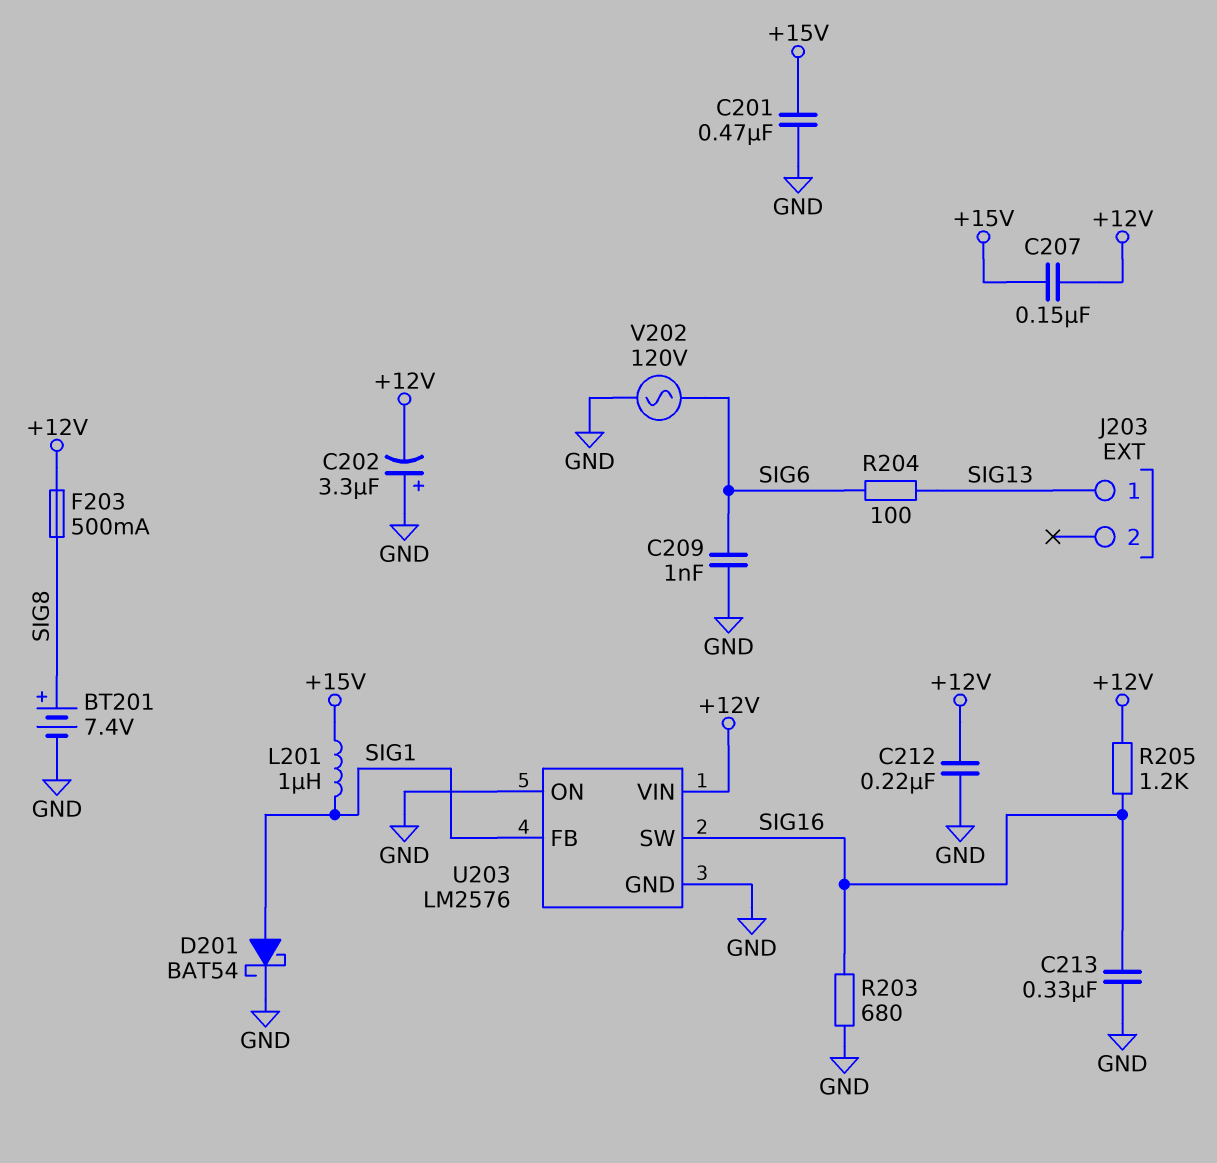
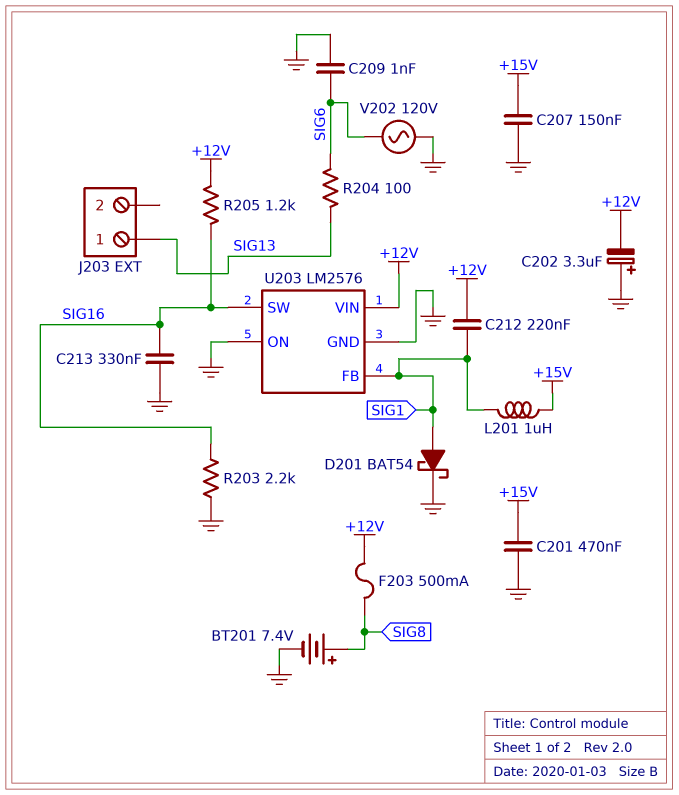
C207: 150nF (+12V, +15V) -> 150nF (+15V, GND)
C212: 220nF (+12V, GND) -> 220nF (+12V, SIG1)
R203: 680 (GND, SIG16) -> 2.2k (GND, SIG16)

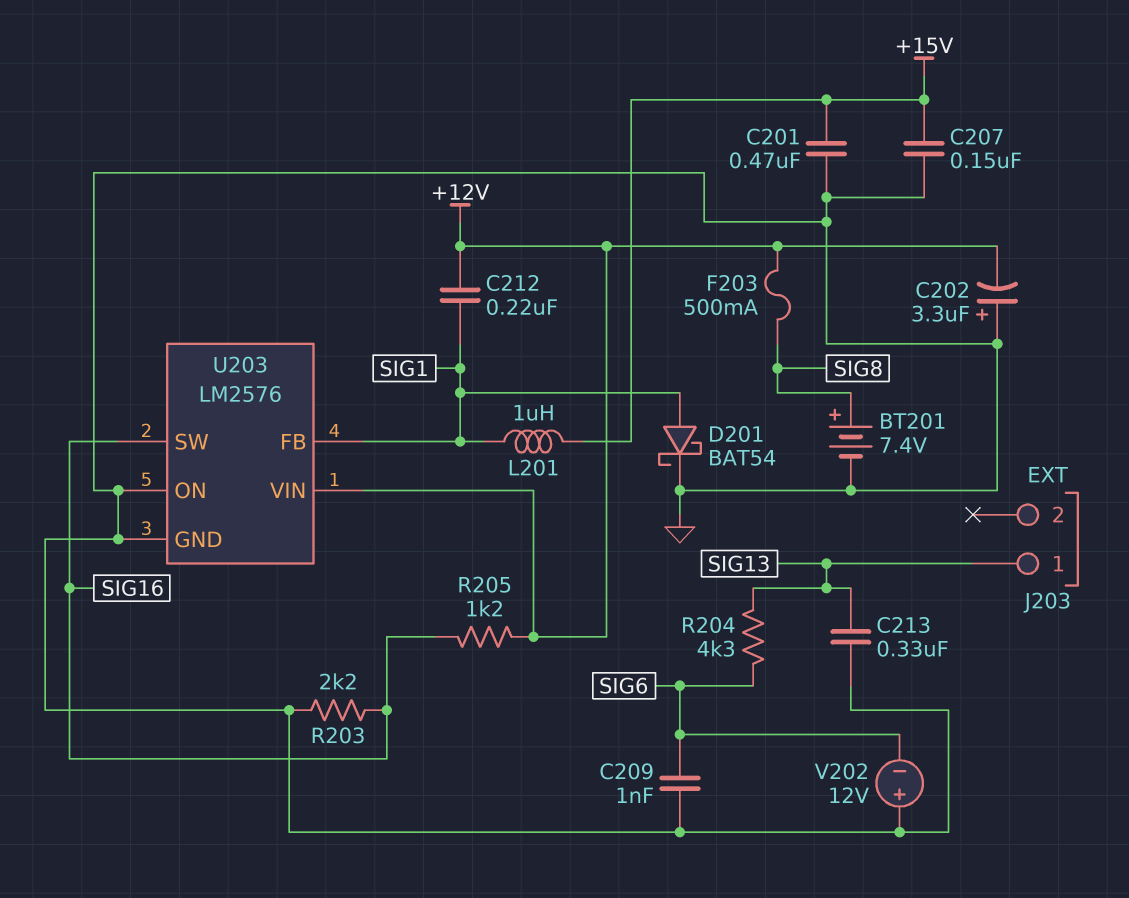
C213: 330nF (GND, SIG16) -> 330nF (GND, SIG13)
R204: 100 (SIG6, SIG13) -> 4.3k (SIG6, SIG13)
V202: AC 120V (GND, SIG6) -> 12V (plus GND, minus SIG6)

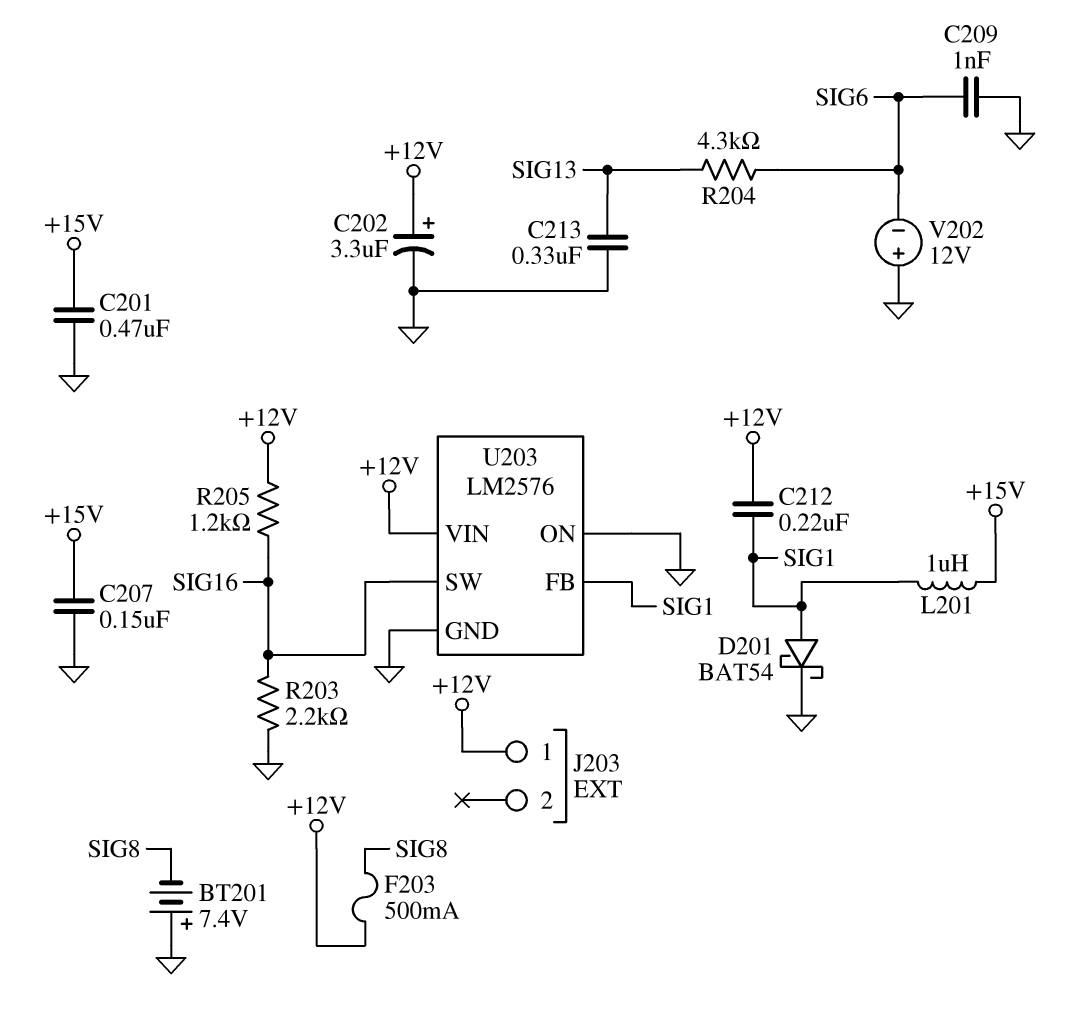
BT201: 7.4V (plus SIG8, minus GND) -> 7.4V (plus GND, minus SIG8)
C202: 3.3uF (plus GND, minus +12V) -> 3.3uF (plus +12V, minus GND)
J203 pin 1: SIG13 -> +12V

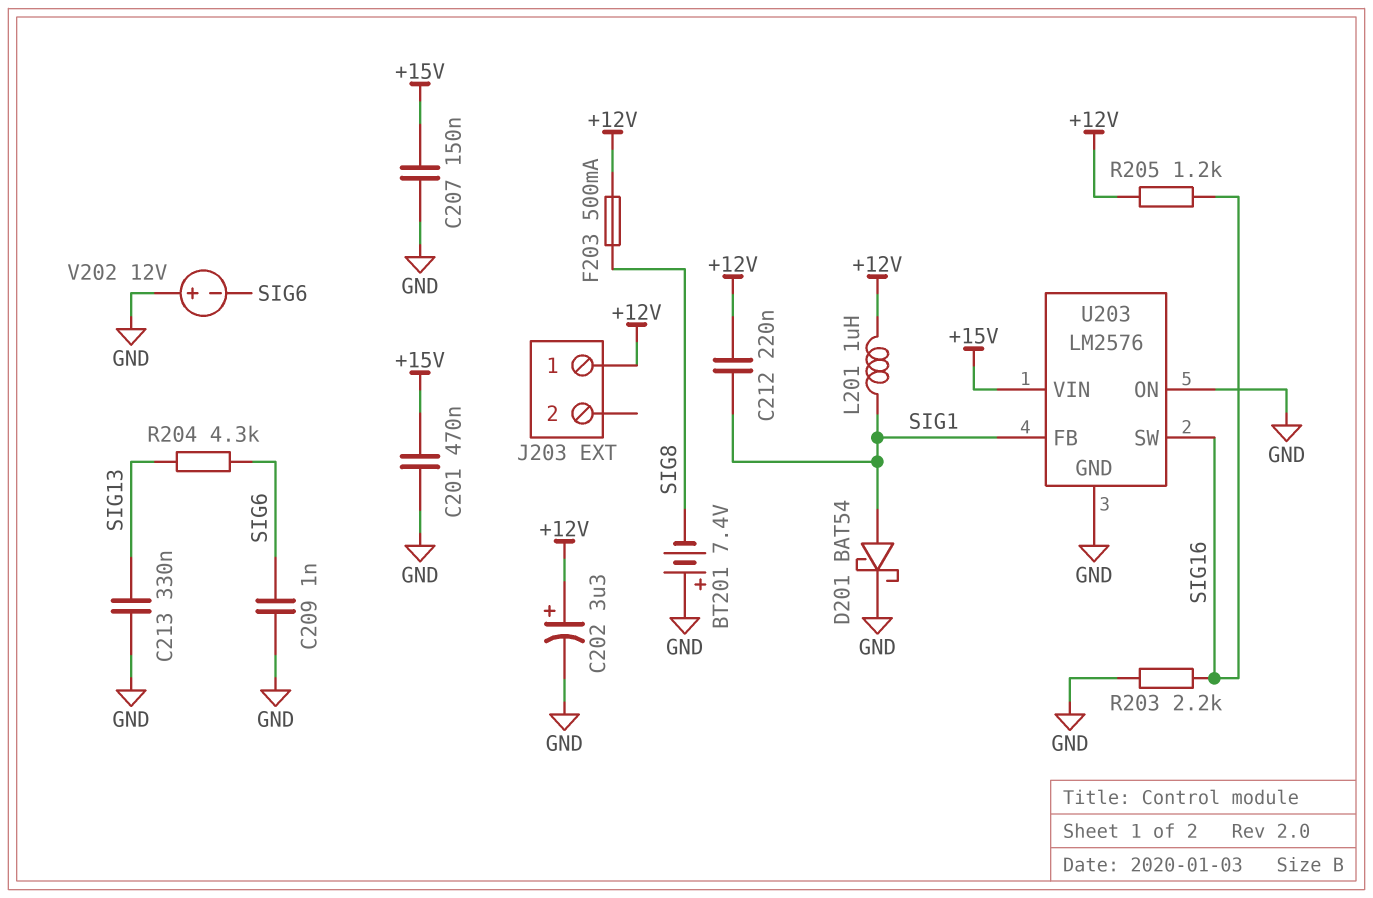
L201: 1uH (+15V, SIG1) -> 1uH (+12V, SIG1)
U203 pin VIN: +12V -> +15V

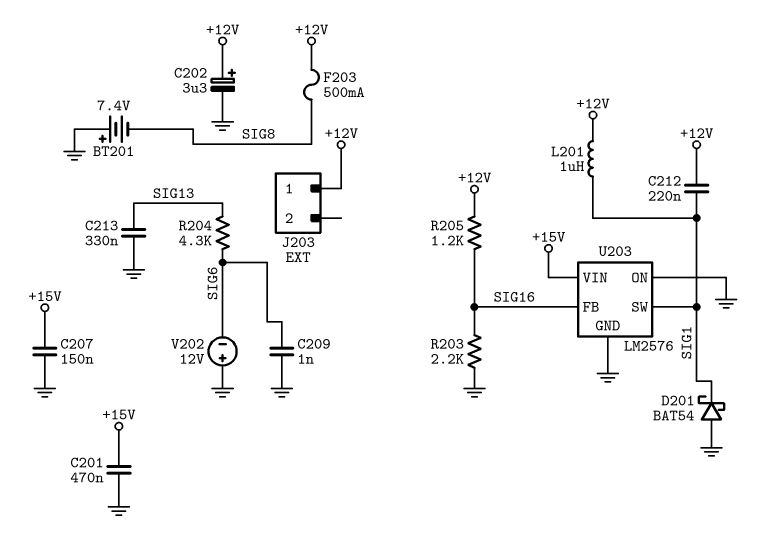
D201: schottky BAT54 (A SIG1, K GND) -> schottky BAT54 (A GND, K SIG1)
U203 pin FB: SIG1 -> SIG16
U203 pin SW: SIG16 -> SIG1

